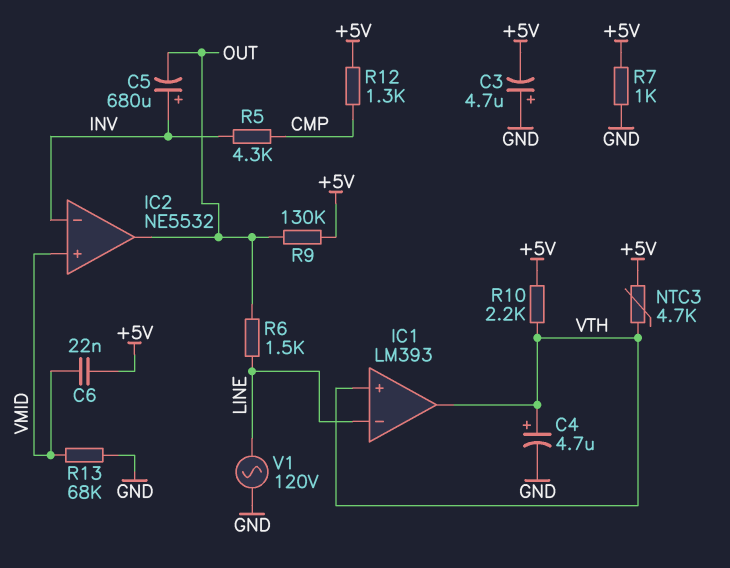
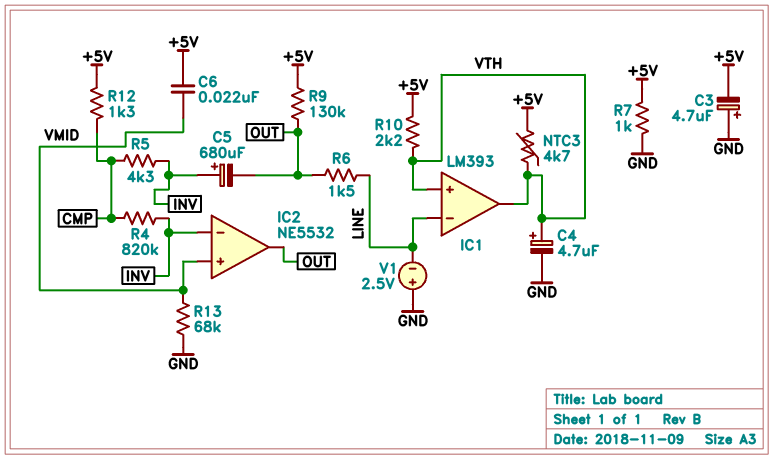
R4: none -> 820k (CMP, INV)
V1: AC 120V (GND, LINE) -> 2.5V (plus GND, minus LINE)

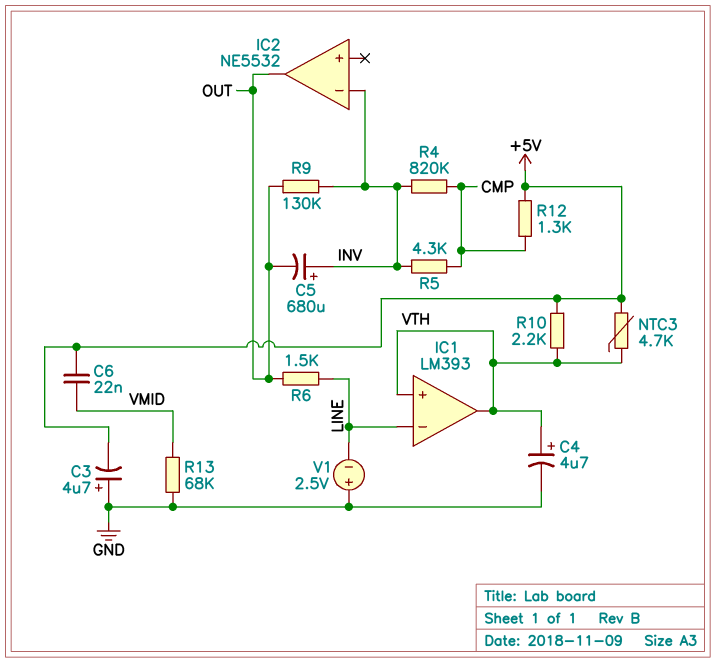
IC2 pin in+: VMID -> none
R7: 1k (+5V, GND) -> none
R9: 130k (+5V, OUT) -> 130k (INV, OUT)

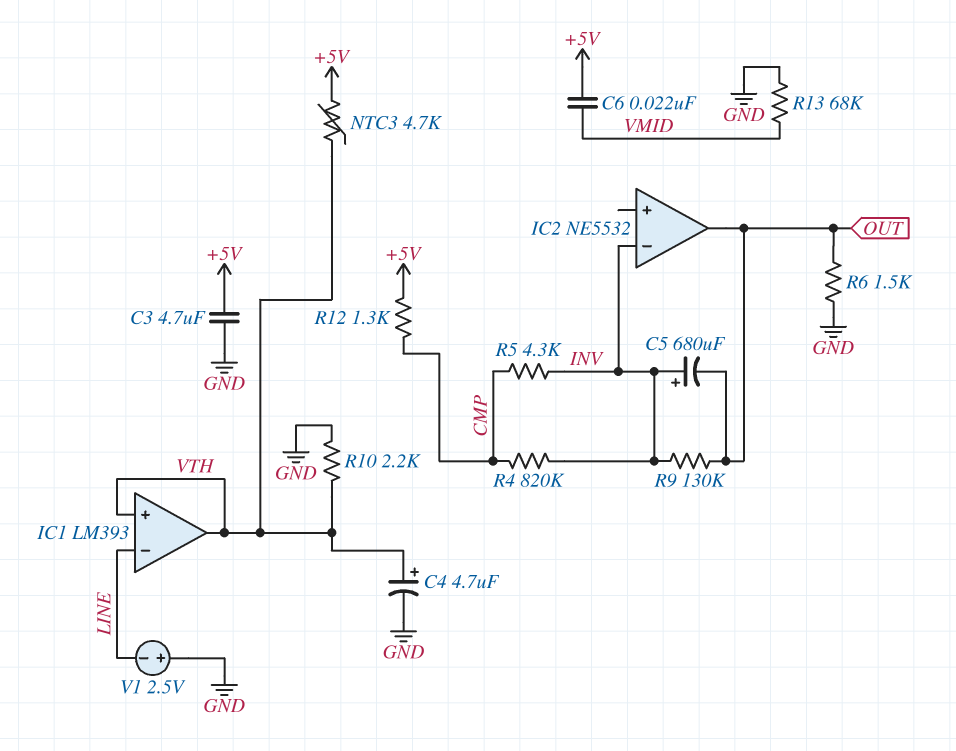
C3: 4.7uF (plus GND, minus +5V) -> 4.7uF (+5V, GND)
R6: 1.5k (LINE, OUT) -> 1.5k (GND, OUT)
R10: 2.2k (+5V, VTH) -> 2.2k (GND, VTH)

